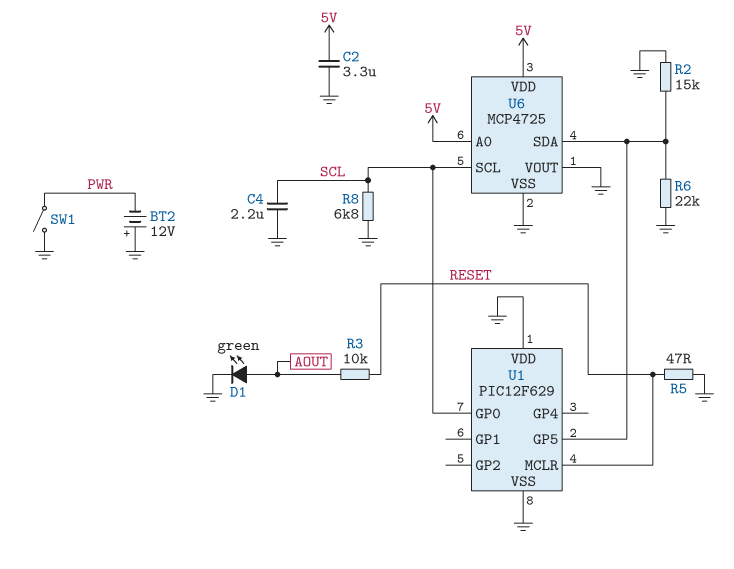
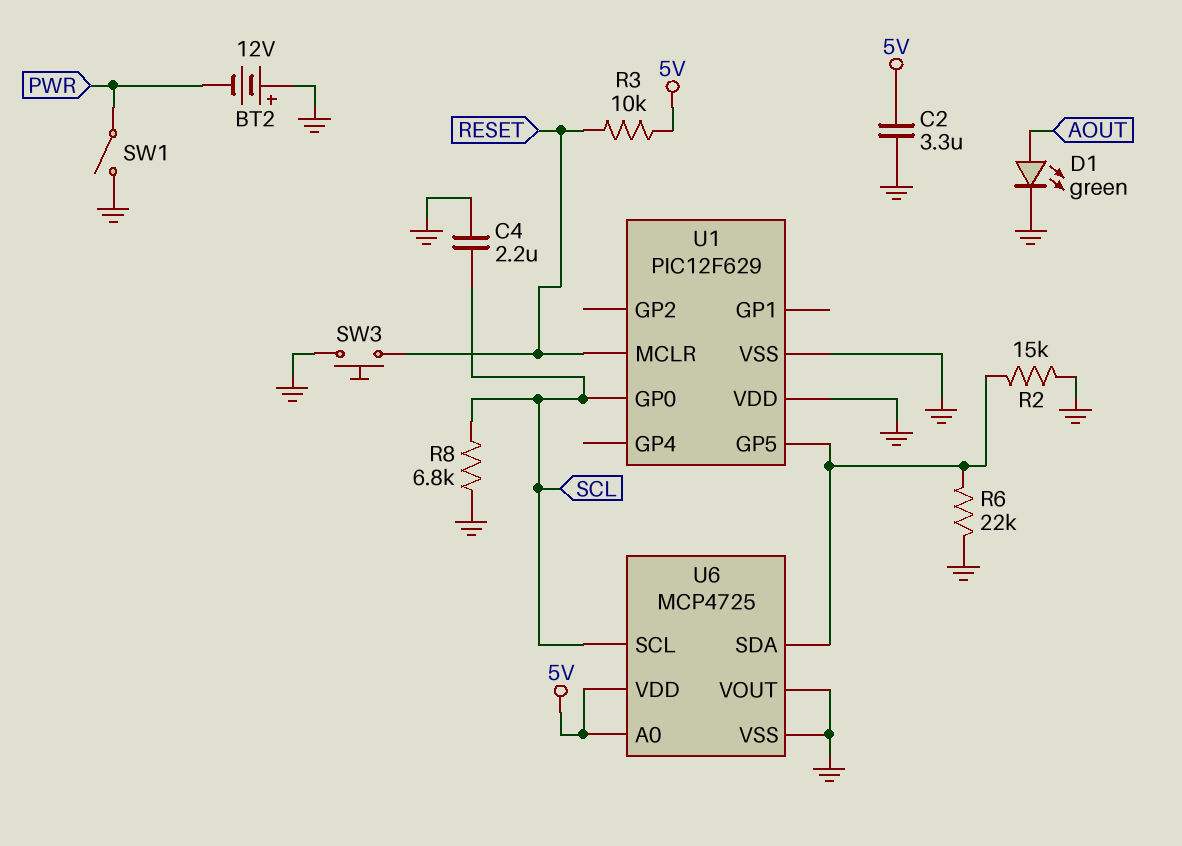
R3: 10k (AOUT, RESET) -> 10k (5V, RESET)
R5: 47 (GND, RESET) -> none
SW3: none -> button (GND, RESET)

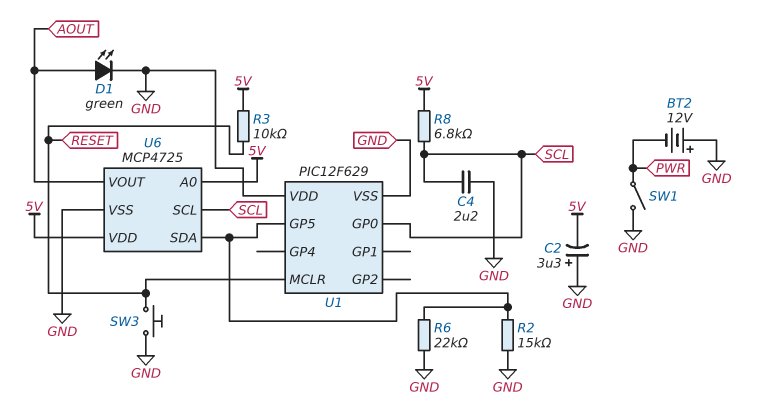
C2: 3.3uF (5V, GND) -> 3.3uF (plus GND, minus 5V)
R8: 6.8k (GND, SCL) -> 6.8k (5V, SCL)
U6 pin VOUT: GND -> AOUT

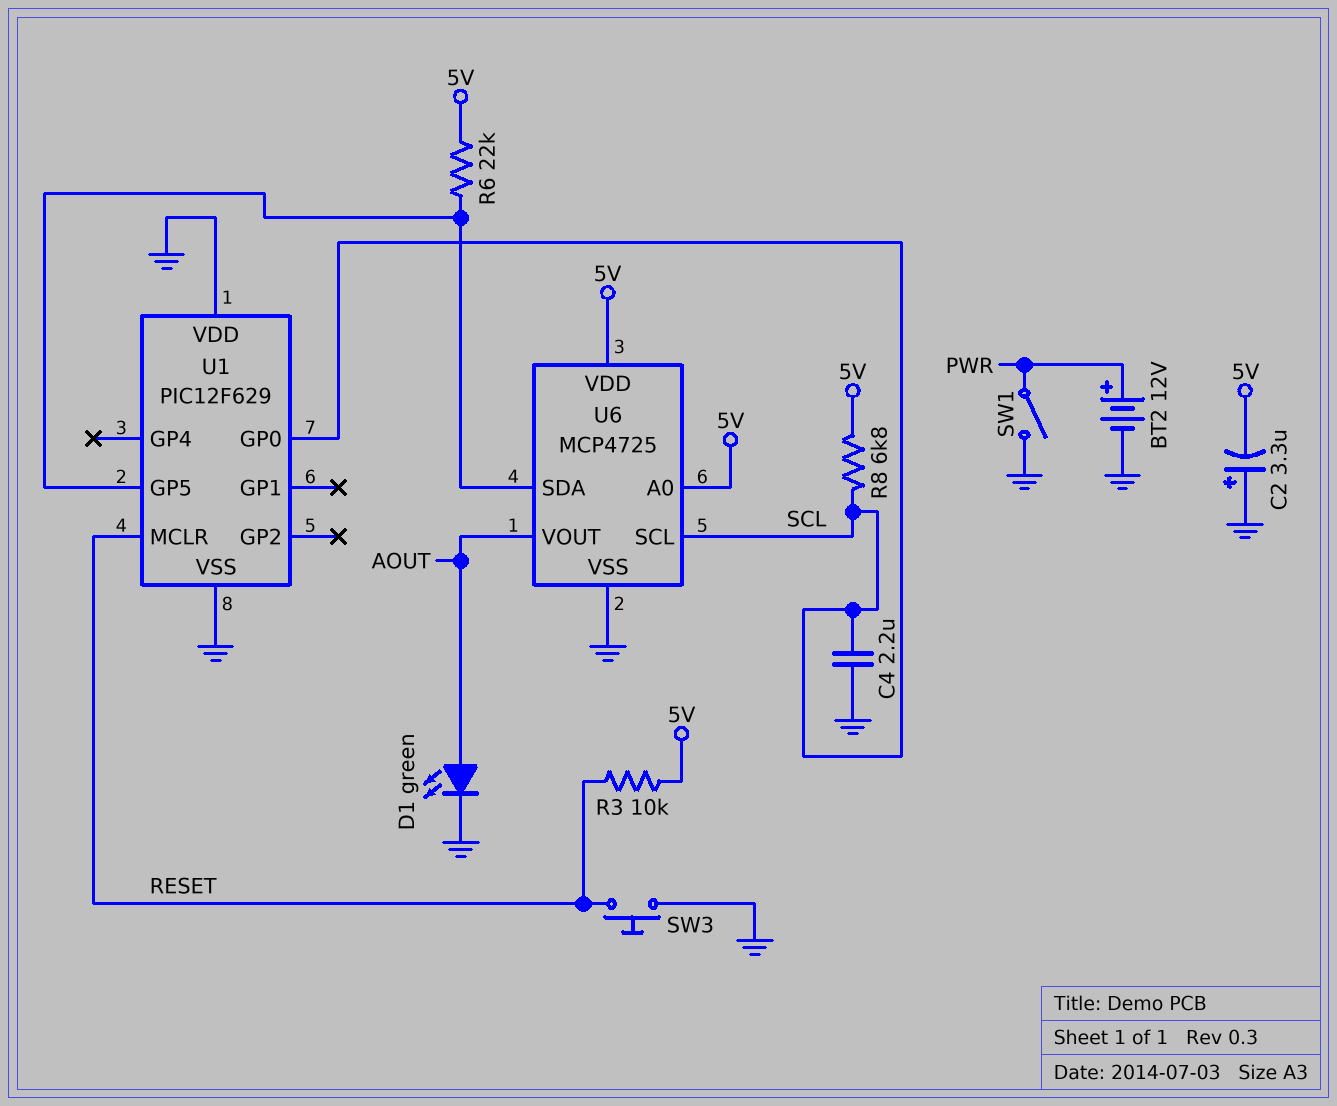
BT2: 12V (plus GND, minus PWR) -> 12V (plus PWR, minus GND)
R2: 15k (GND, U1/GP5) -> none
R6: 22k (GND, U1/GP5) -> 22k (5V, U1/GP5)

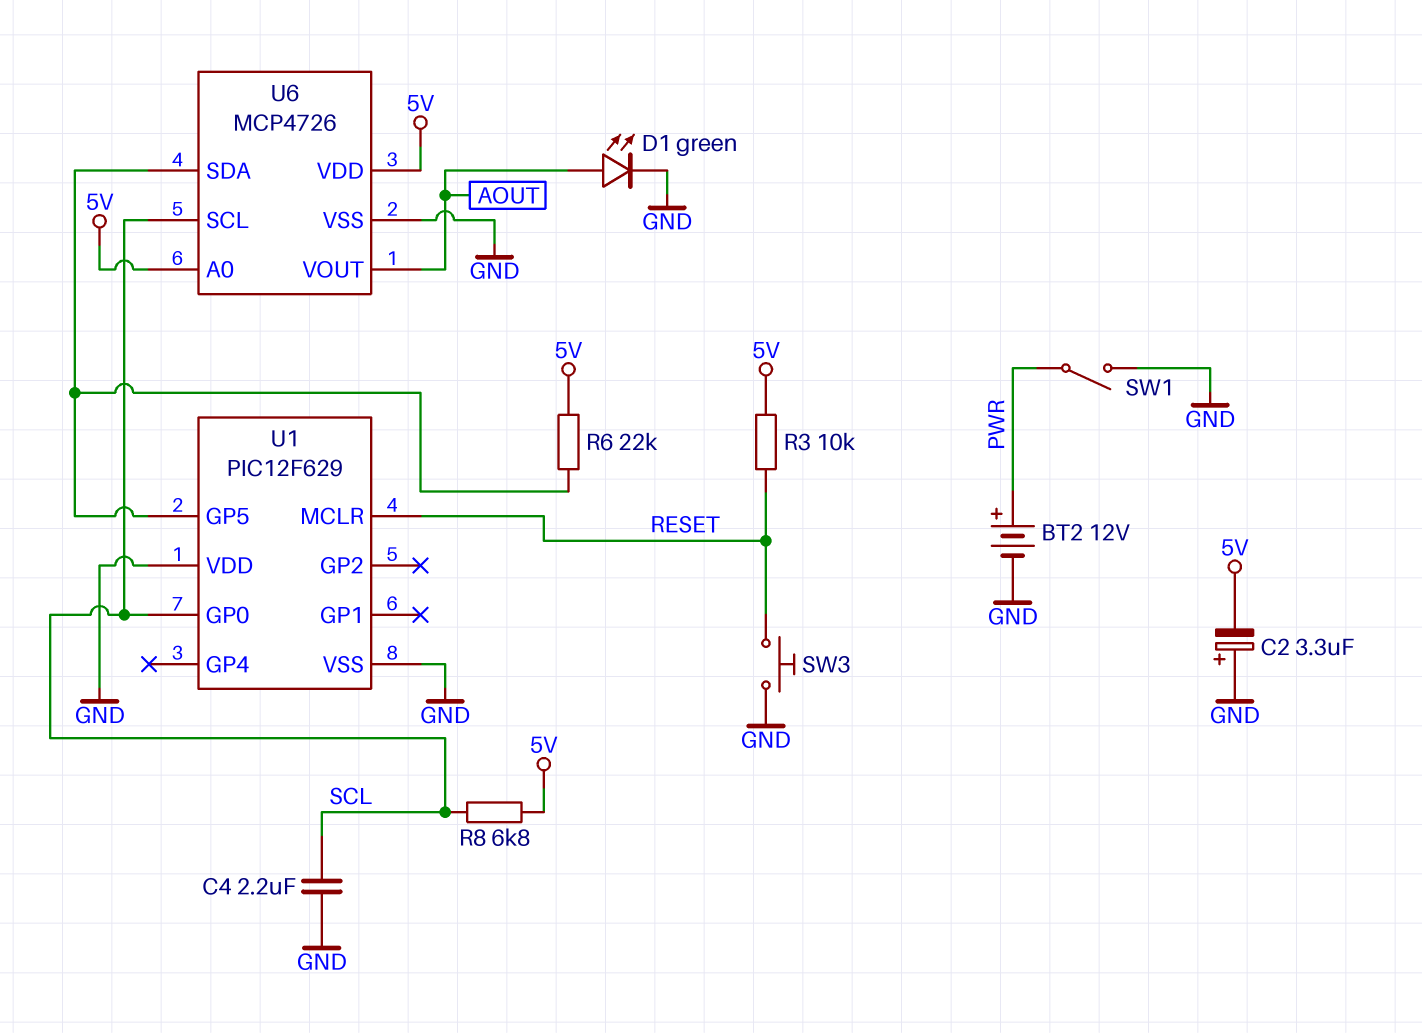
U6: MCP4725 -> MCP4726

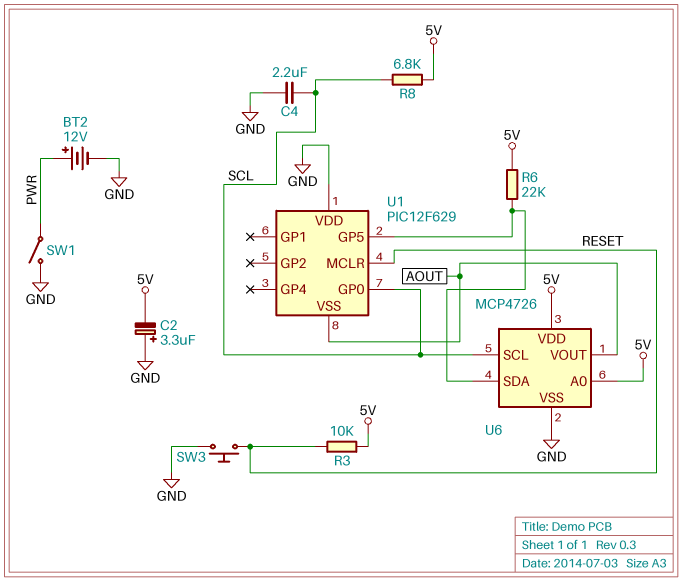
D1: LED green (A AOUT, K GND) -> none
U1 pin VSS: GND -> AOUT

